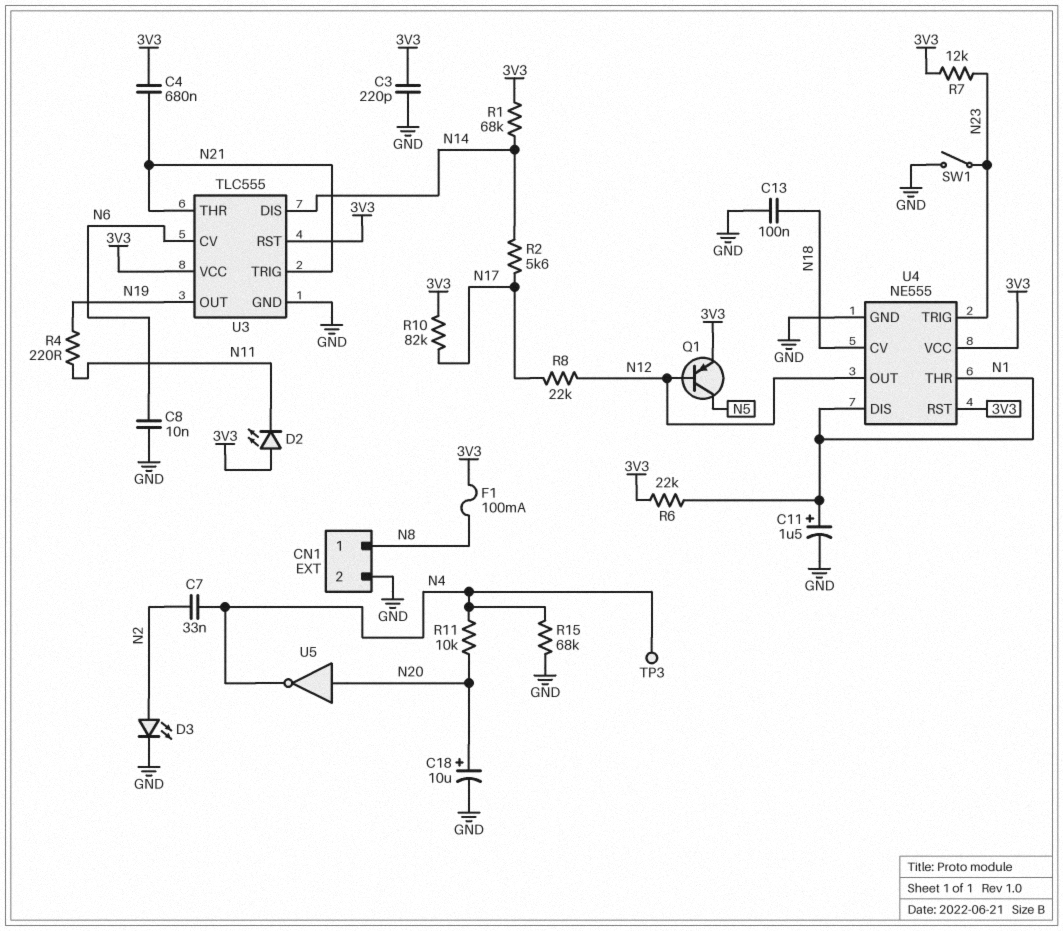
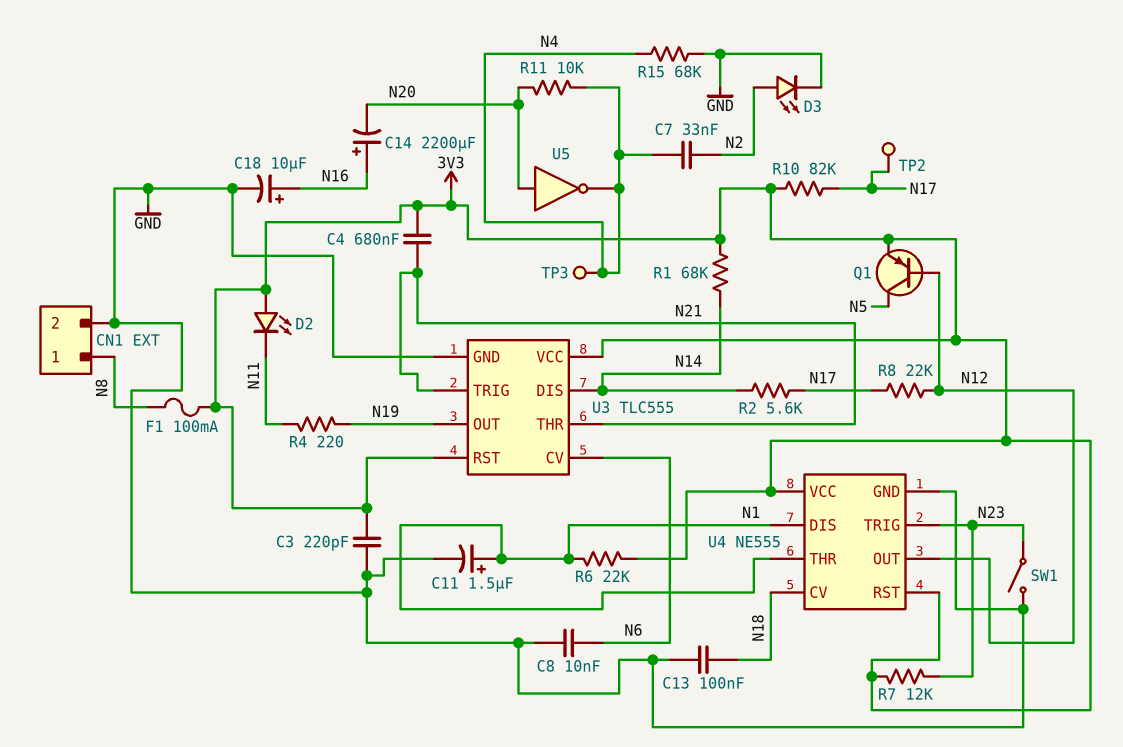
C14: none -> 2200uF (plus N16, minus N20)
C18: 10uF (plus N20, minus GND) -> 10uF (plus N16, minus GND)
TP2: none -> test point (N17)

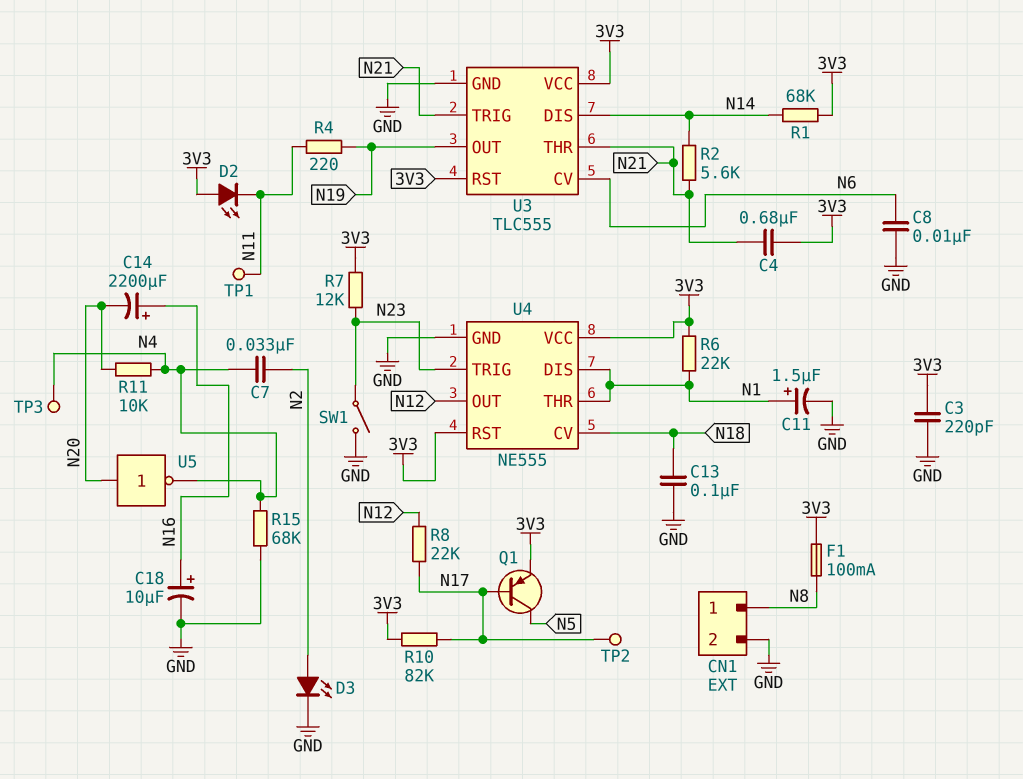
Q1: PNP (B N12, C N5, E 3V3) -> PNP (B N17, C N5, E 3V3)
R2: 5.6k (N14, N17) -> 5.6k (N14, N21)
TP1: none -> test point (N11)

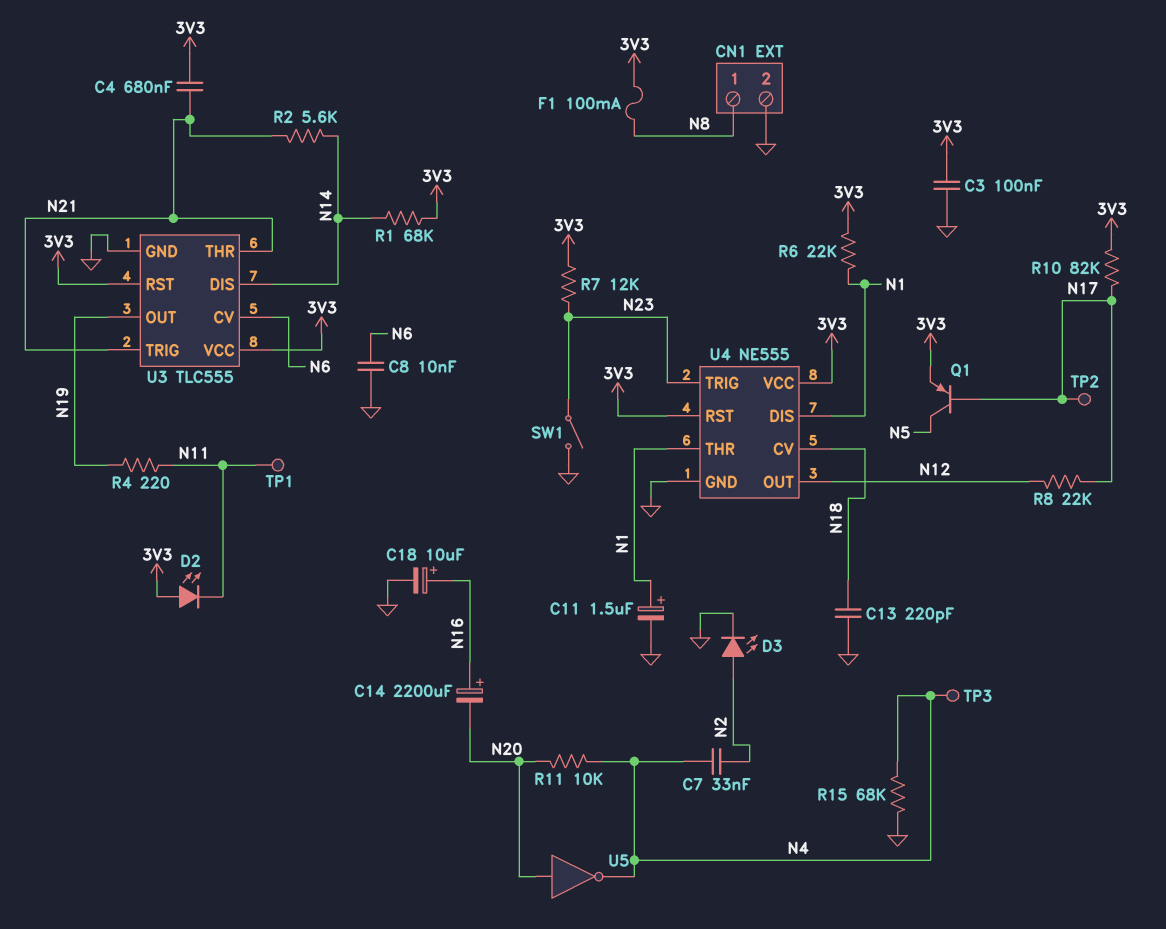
C3: 220pF (3V3, GND) -> 100nF (3V3, GND)
C13: 100nF (GND, N18) -> 220pF (GND, N18)

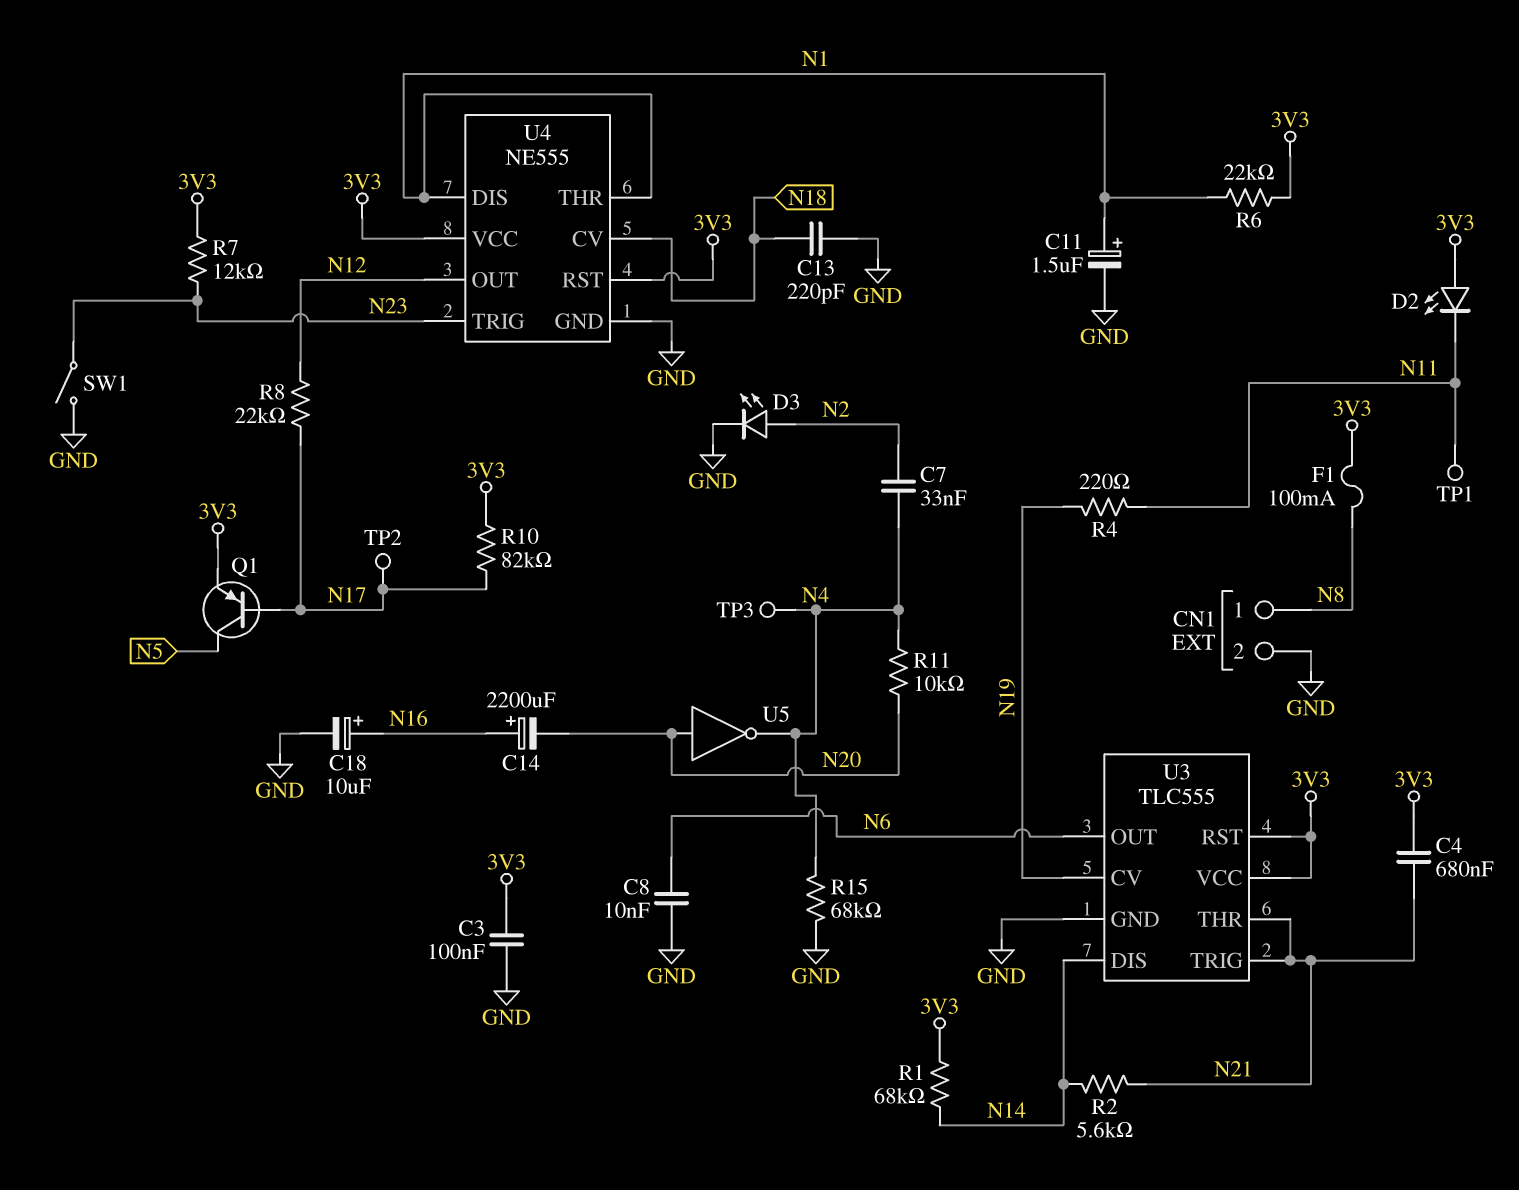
U3 pin CV: N6 -> N19
U3 pin OUT: N19 -> N6

